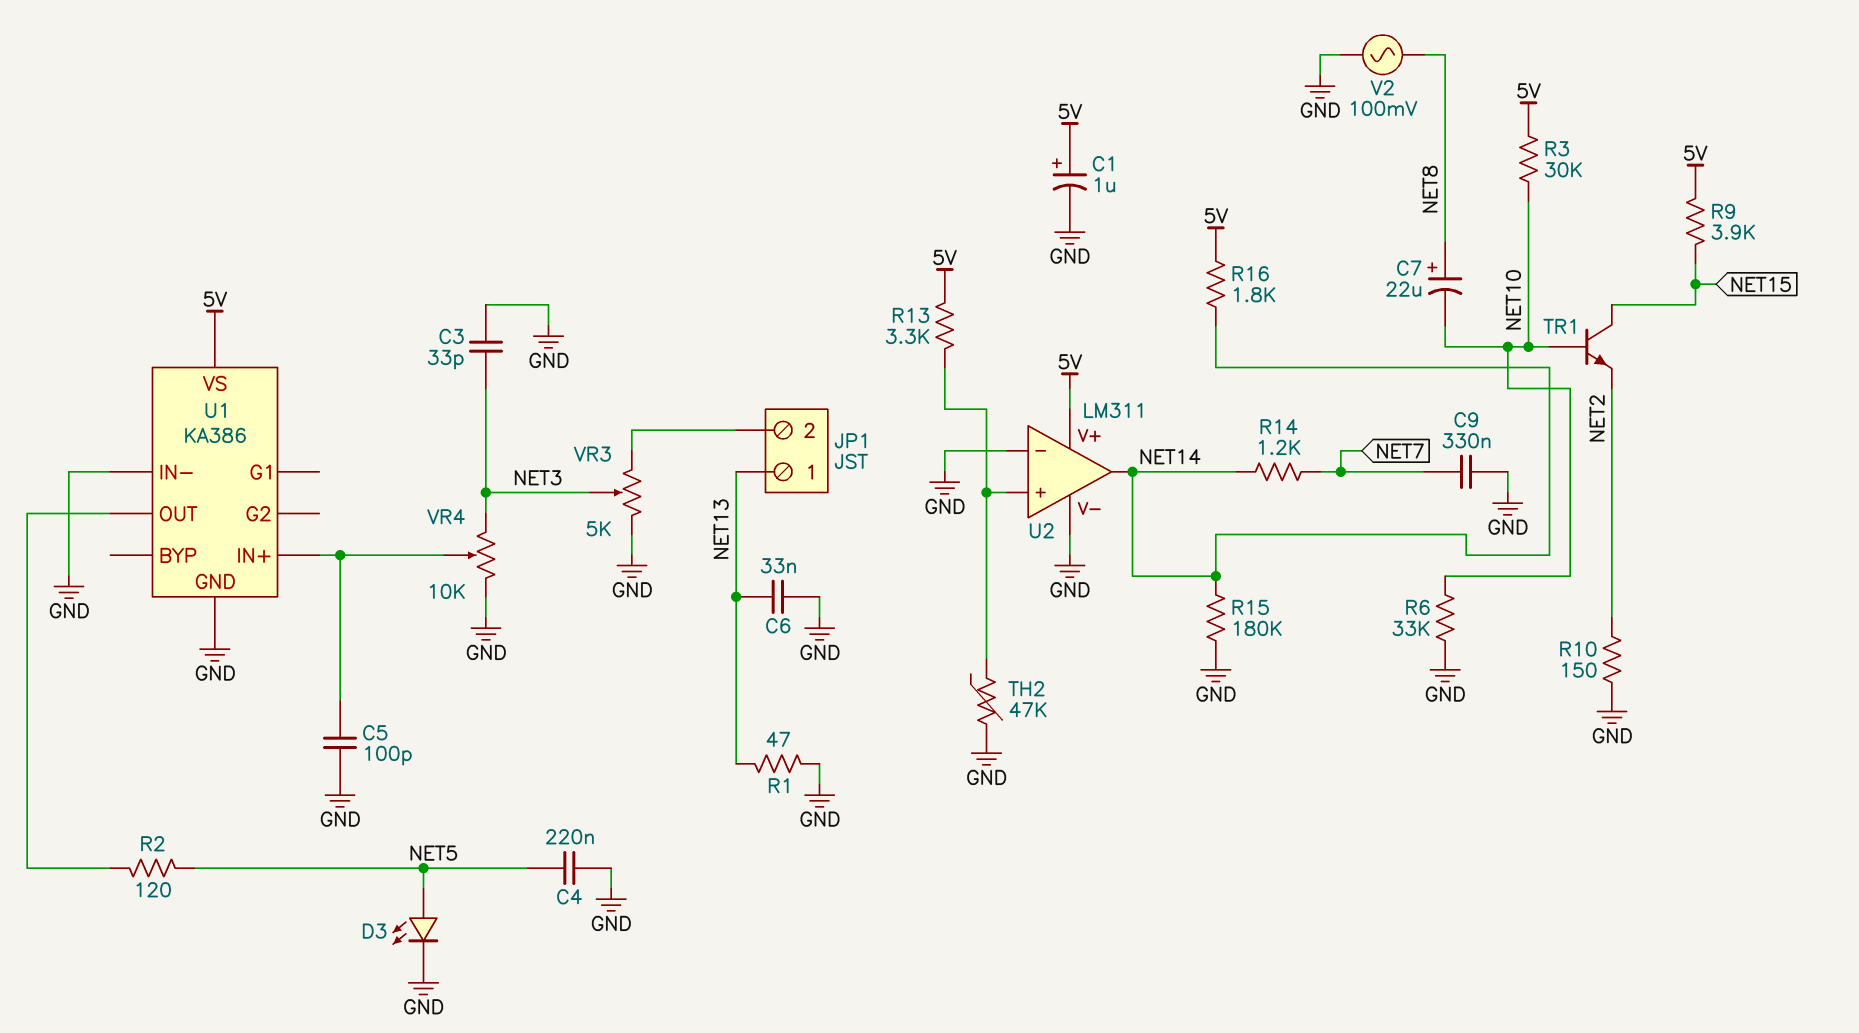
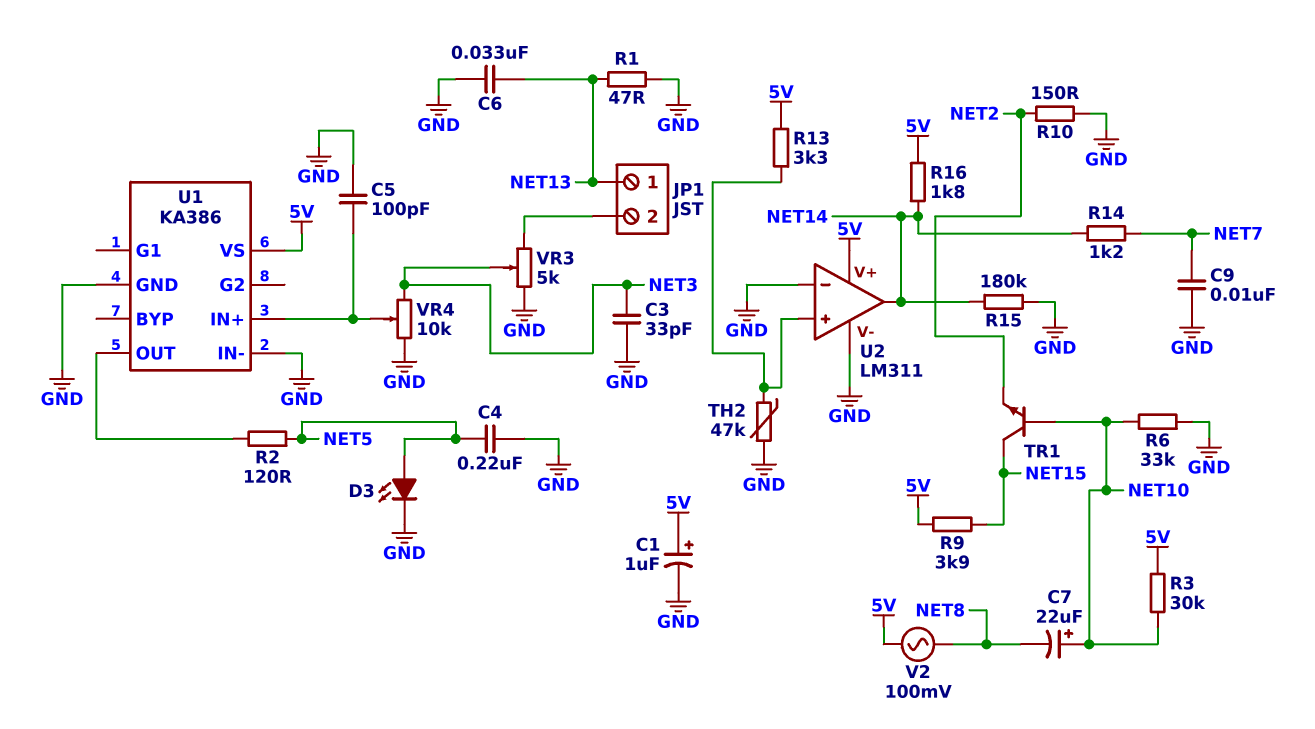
C7: 22uF (plus NET8, minus NET10) -> 22uF (plus NET10, minus NET8)
C9: 330nF (GND, NET7) -> 10nF (GND, NET7)
V2: AC 100mV (GND, NET8) -> AC 100mV (5V, NET8)

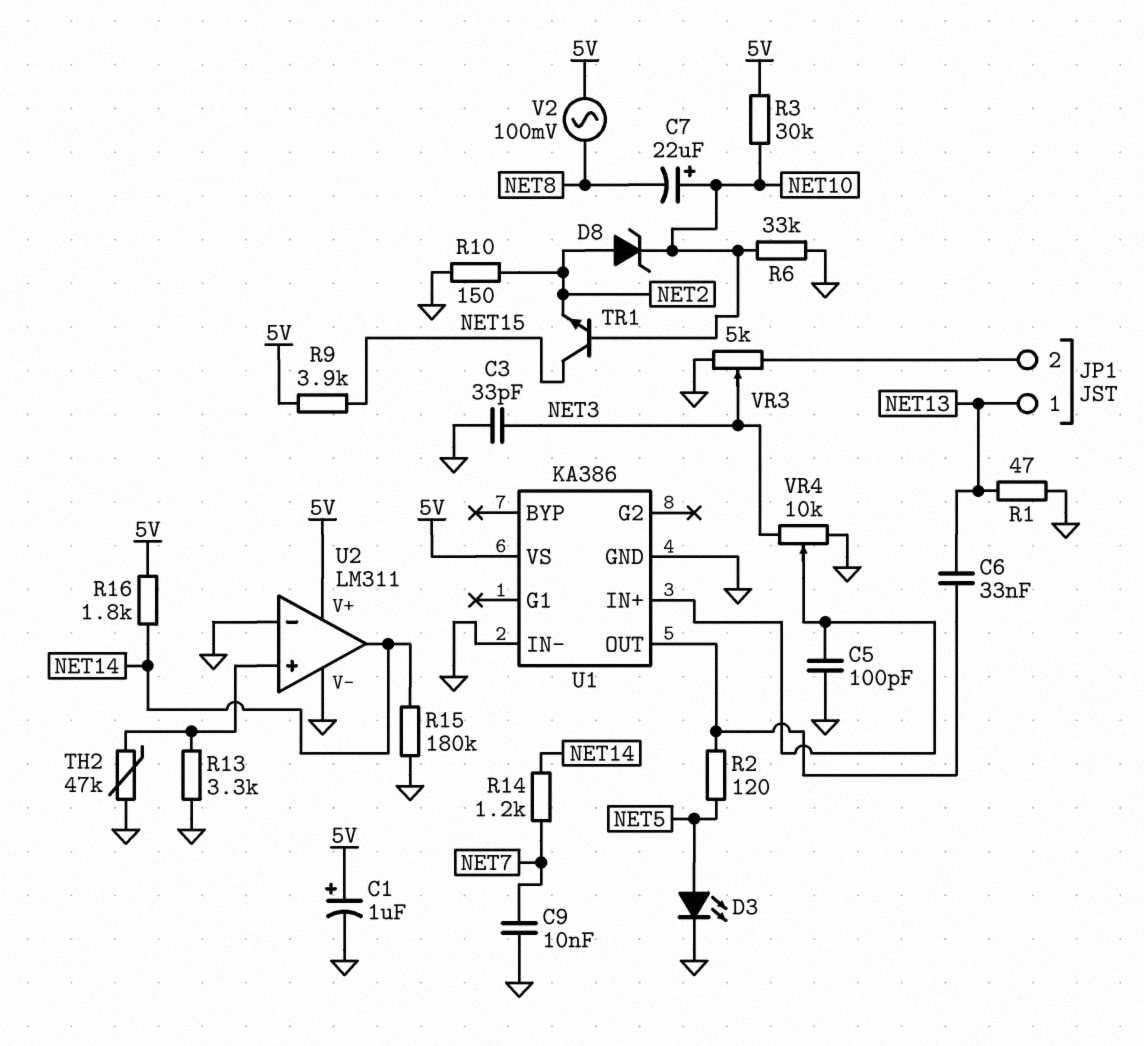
C4: 220nF (GND, NET5) -> none
C6: 33nF (GND, NET13) -> 33nF (NET13, U1/OUT)
D8: none -> zener (A NET2, K NET10)
R13: 3.3k (5V, U2/in+) -> 3.3k (GND, U2/in+)

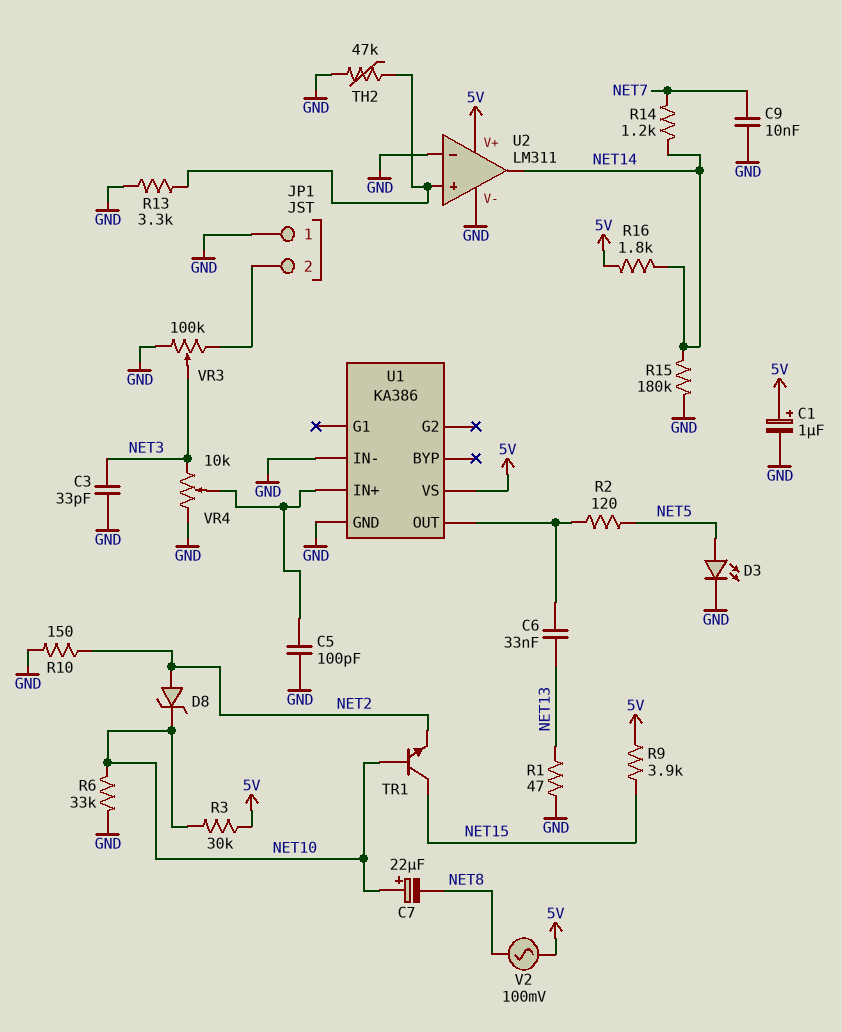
JP1 pin 1: NET13 -> GND
VR3: 5k (GND, JP1/2, wiper NET3) -> 100k (GND, JP1/2, wiper NET3)

